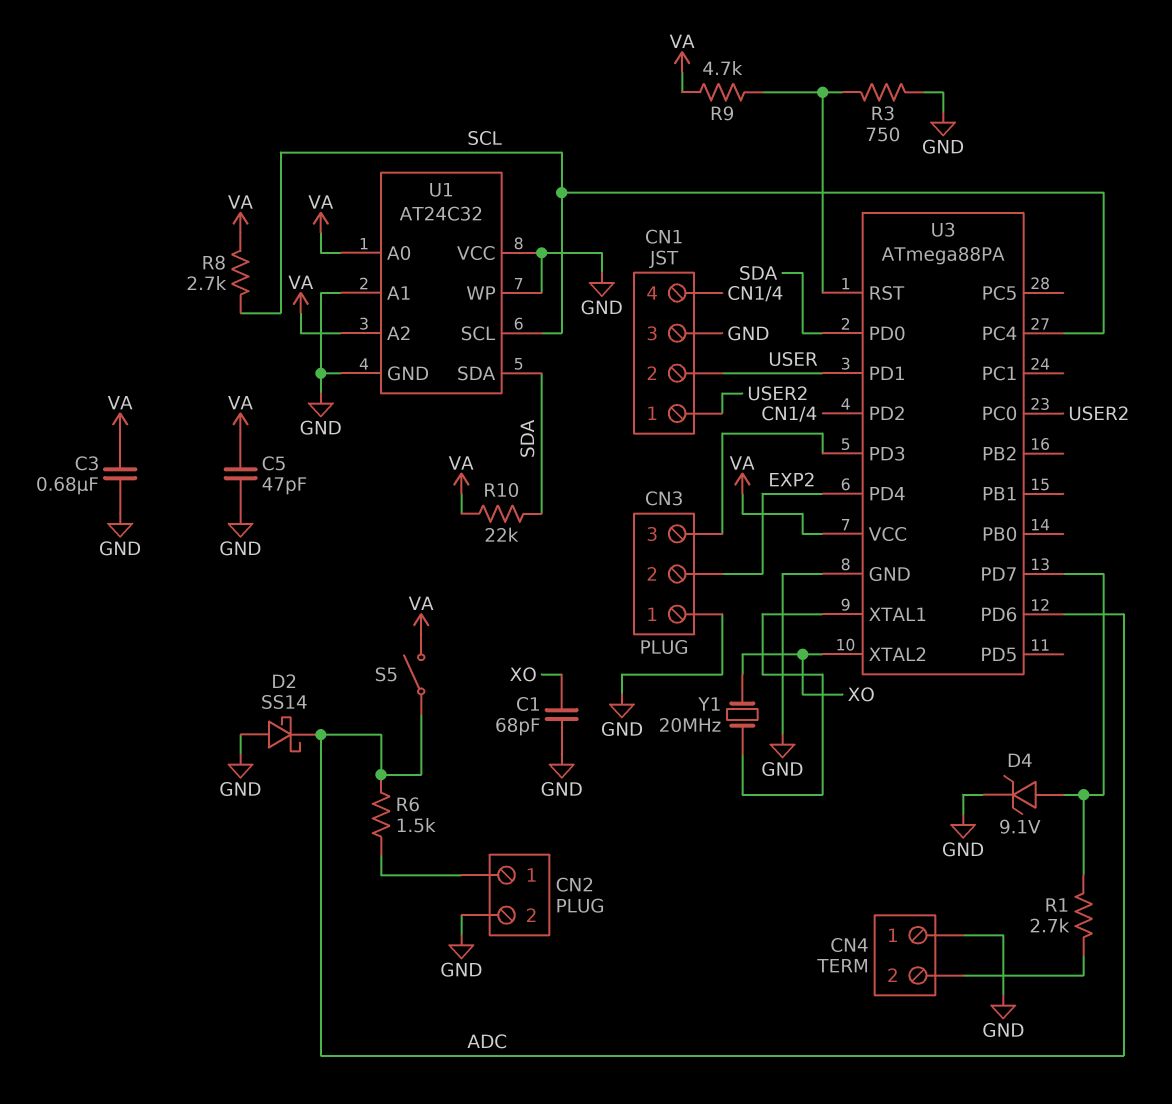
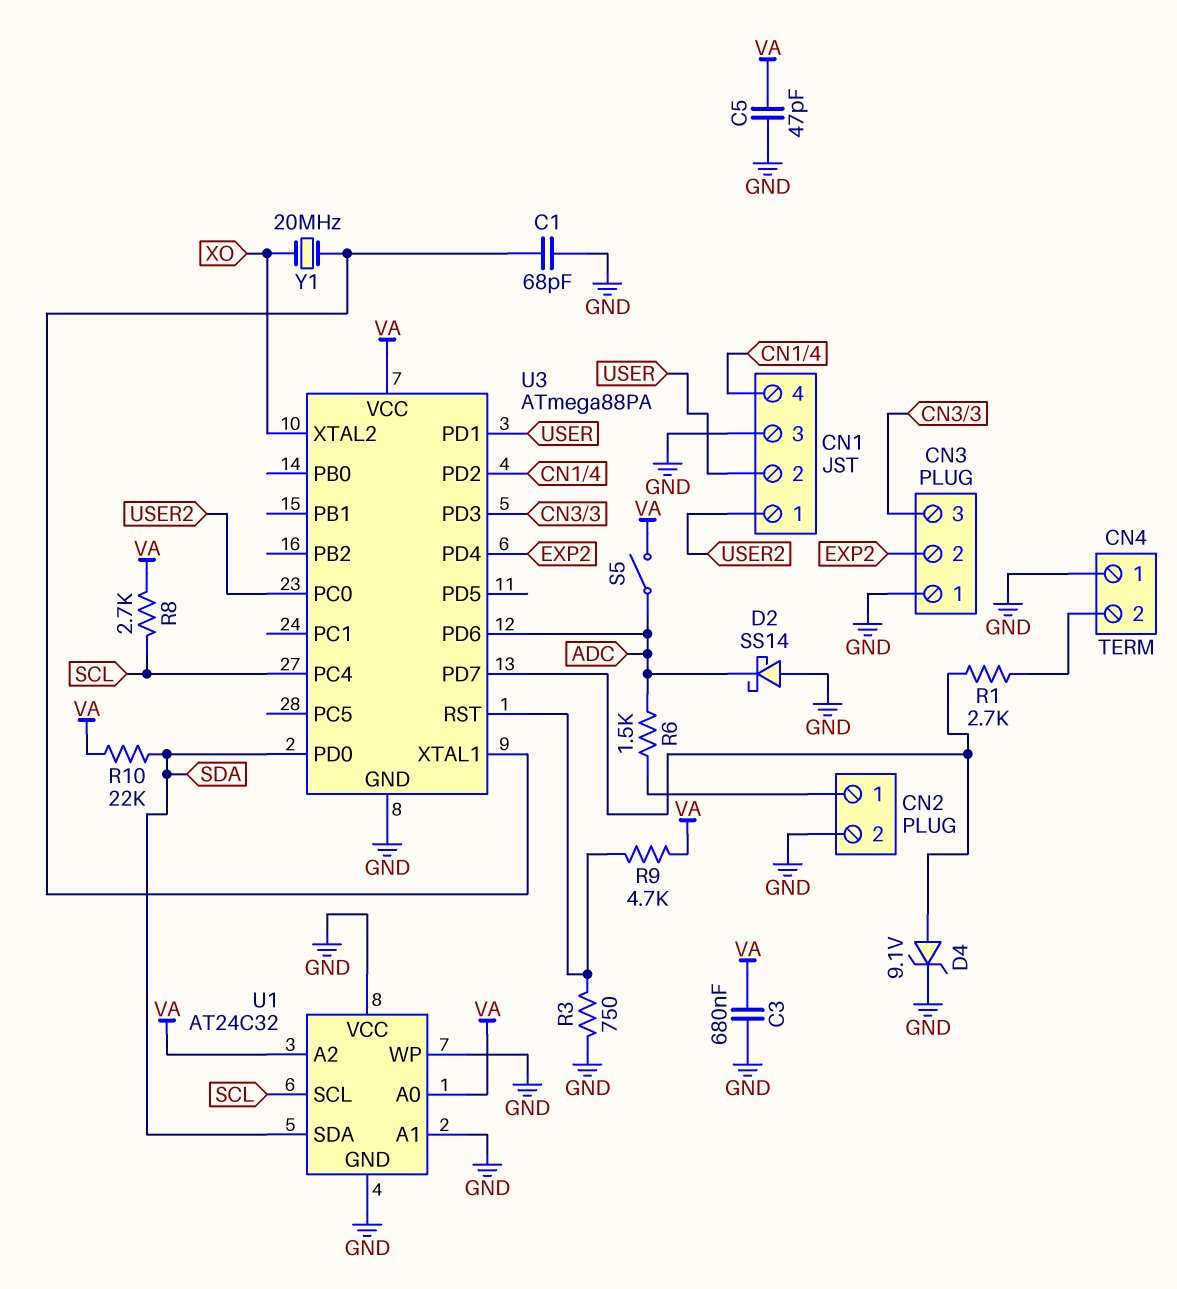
C1: 68pF (GND, XO) -> 68pF (GND, U3/XTAL1)

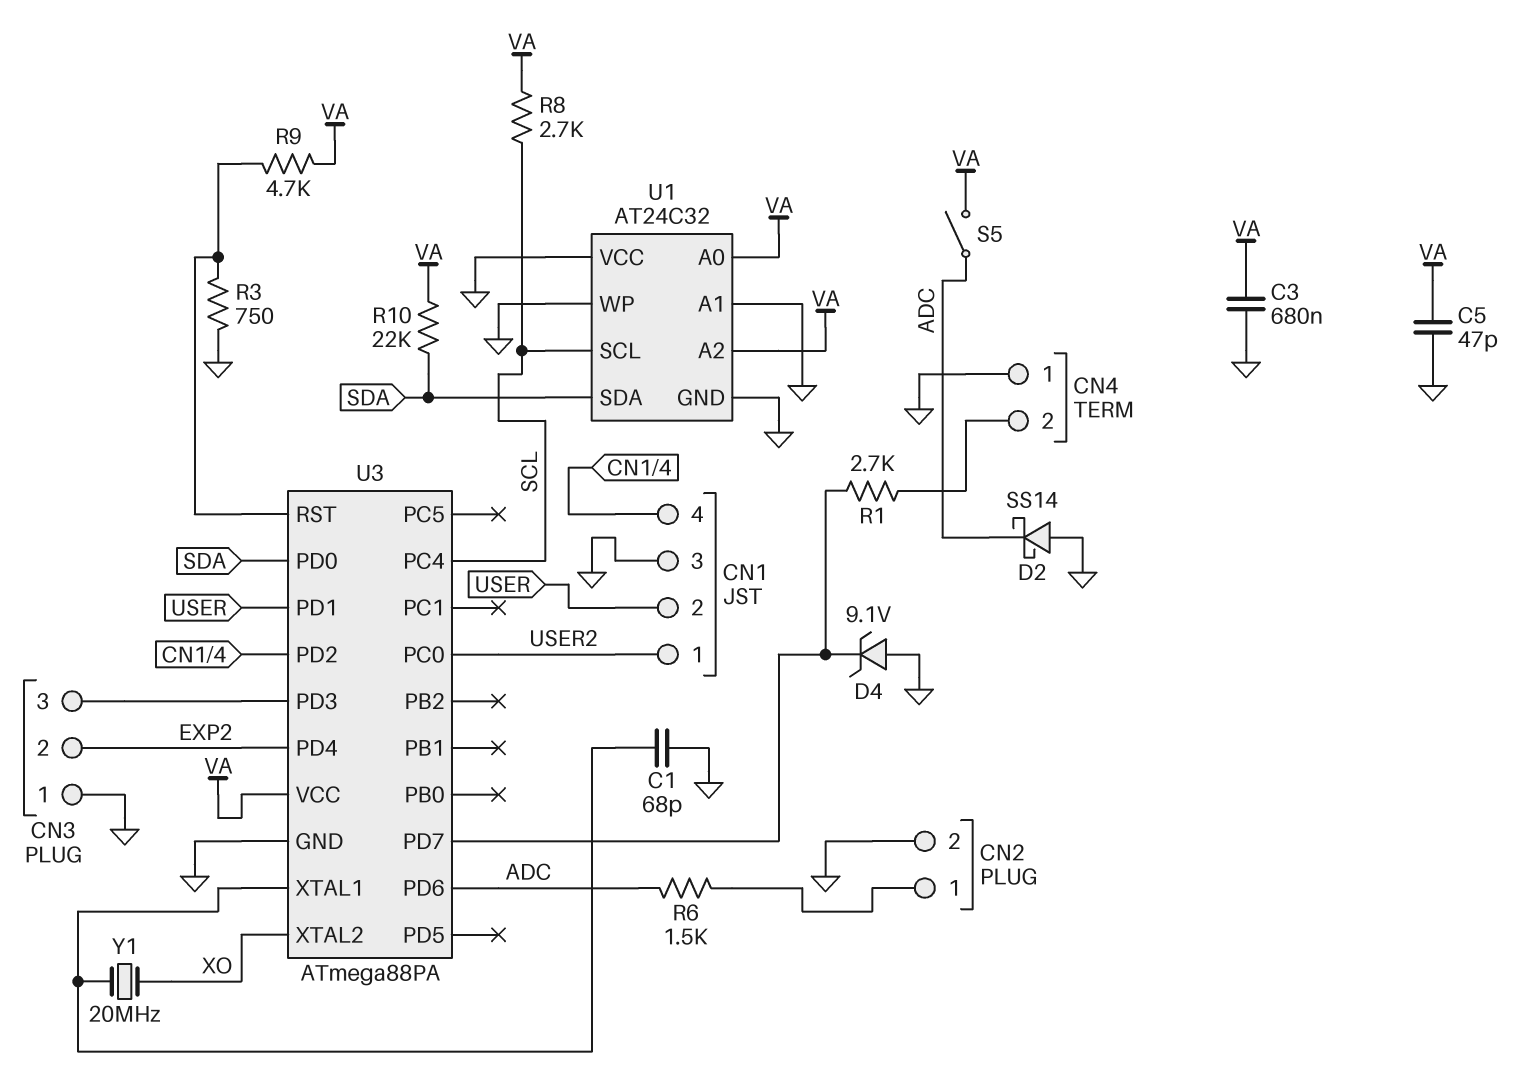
D4: zener 9.1V (A U3/PD7, K GND) -> zener 9.1V (A GND, K U3/PD7)

